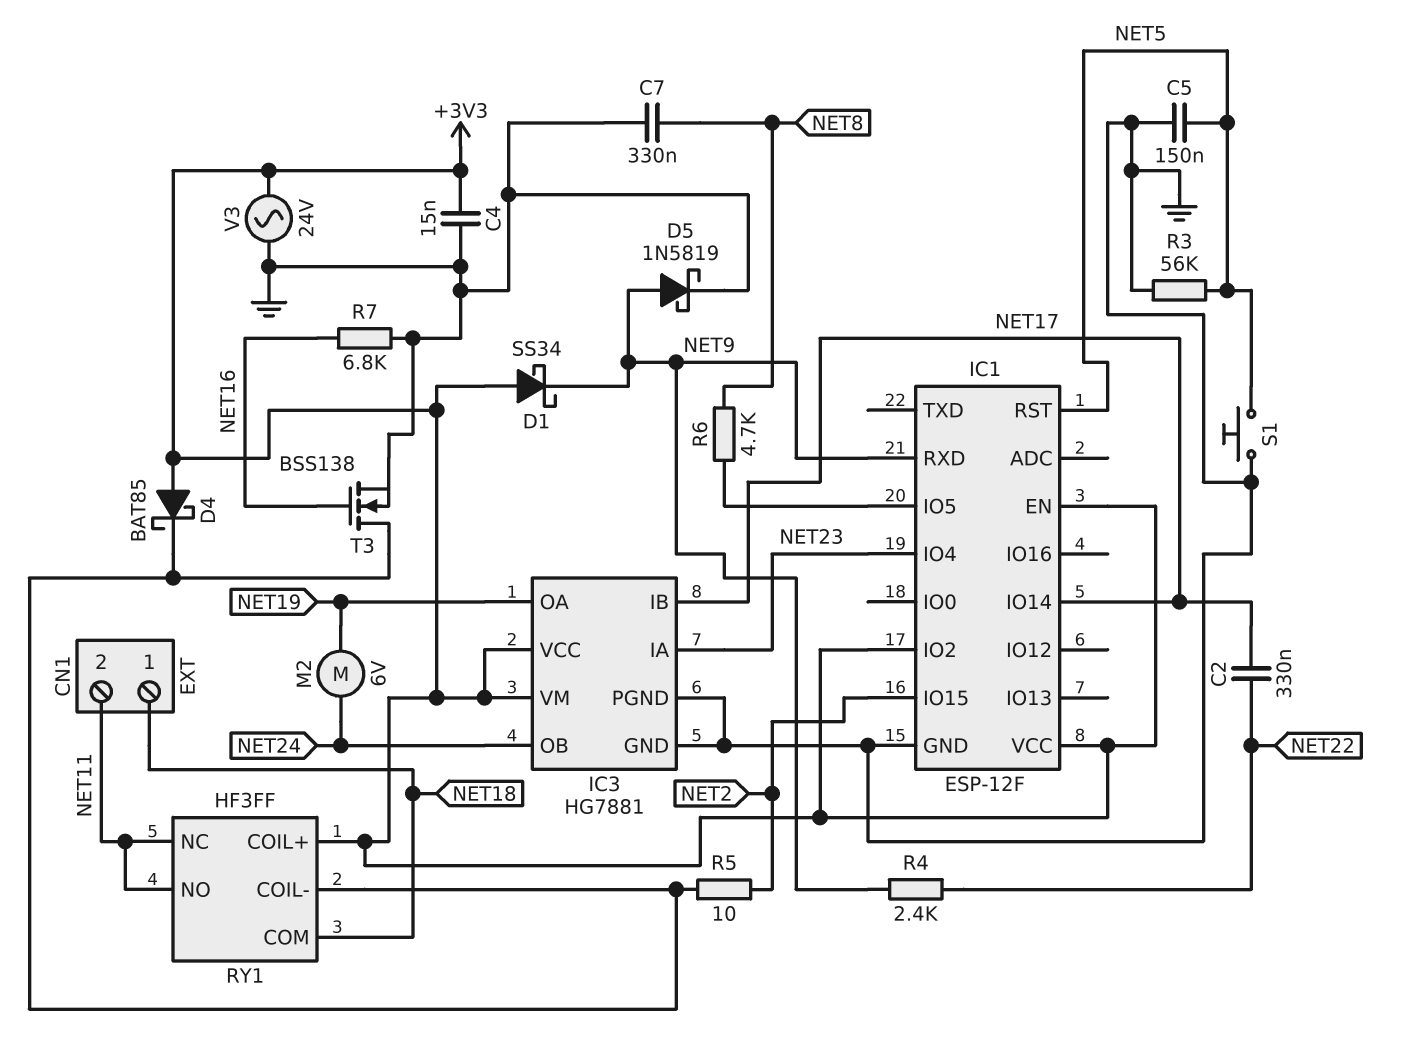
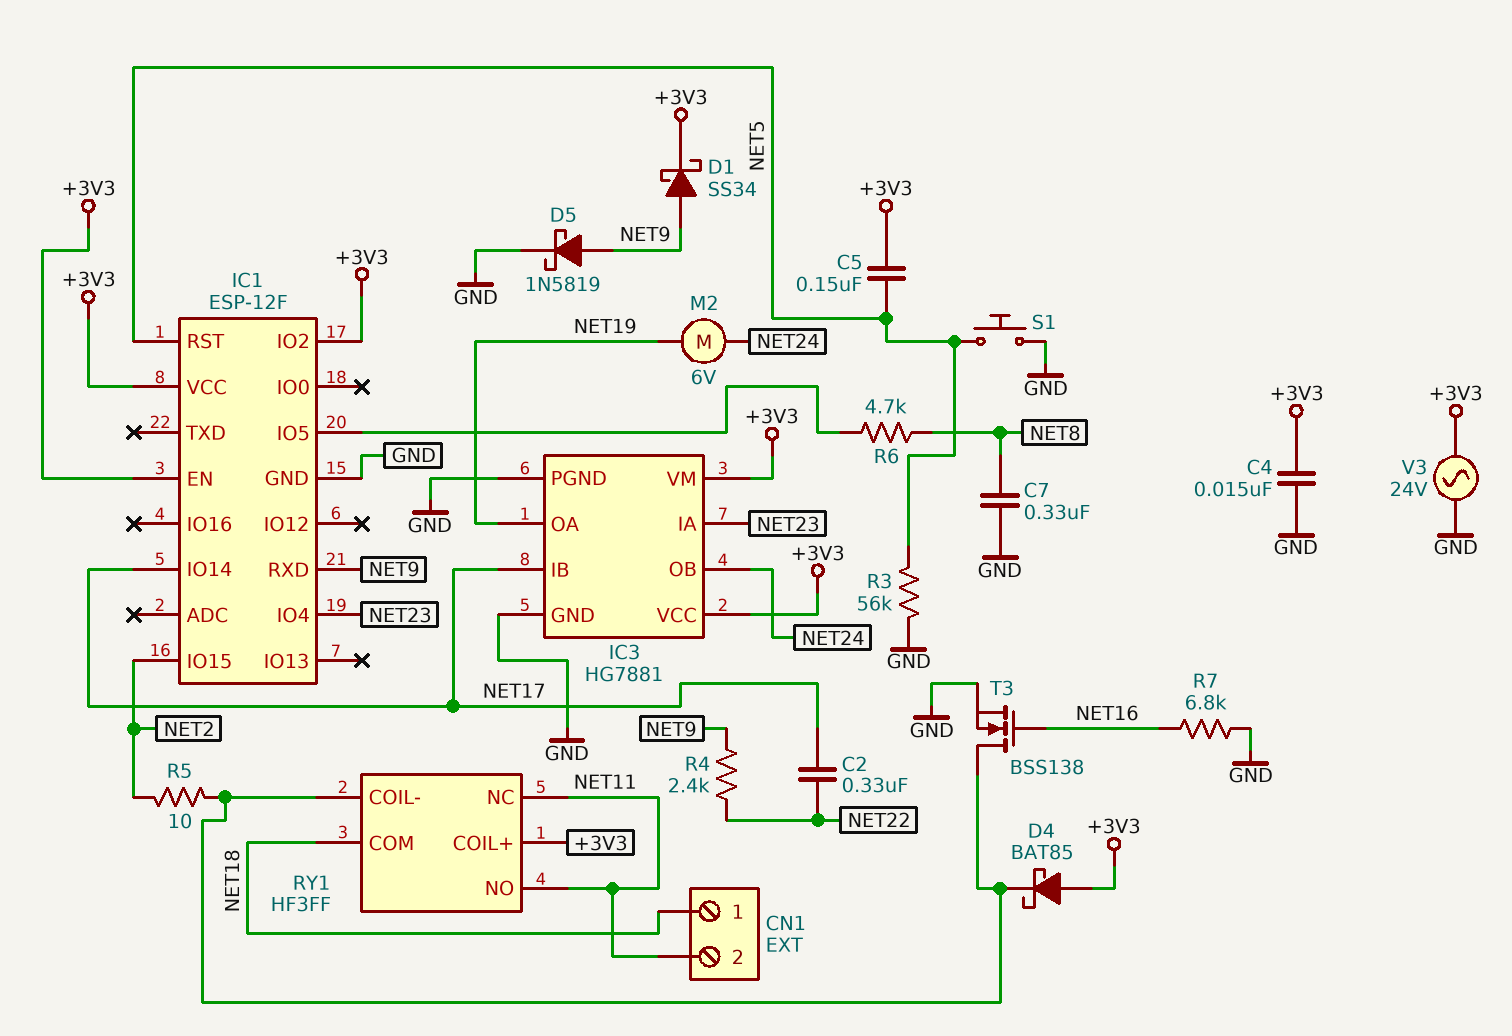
C5: 150nF (GND, NET5) -> 150nF (+3V3, NET5)
D1: schottky SS34 (A +3V3, K NET9) -> schottky SS34 (A NET9, K +3V3)

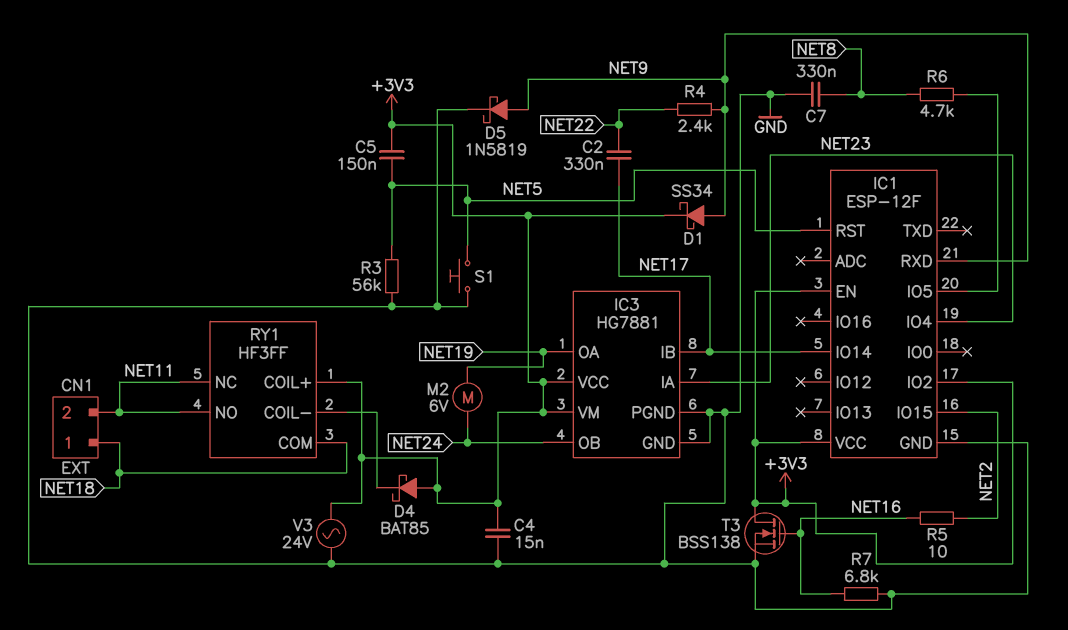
R5: 10 (NET2, RY1/COIL-) -> 10 (NET2, NET16)
T3: NMOS BSS138 (G NET16, D RY1/COIL-, S GND) -> NMOS BSS138 (G NET16, D +3V3, S GND)

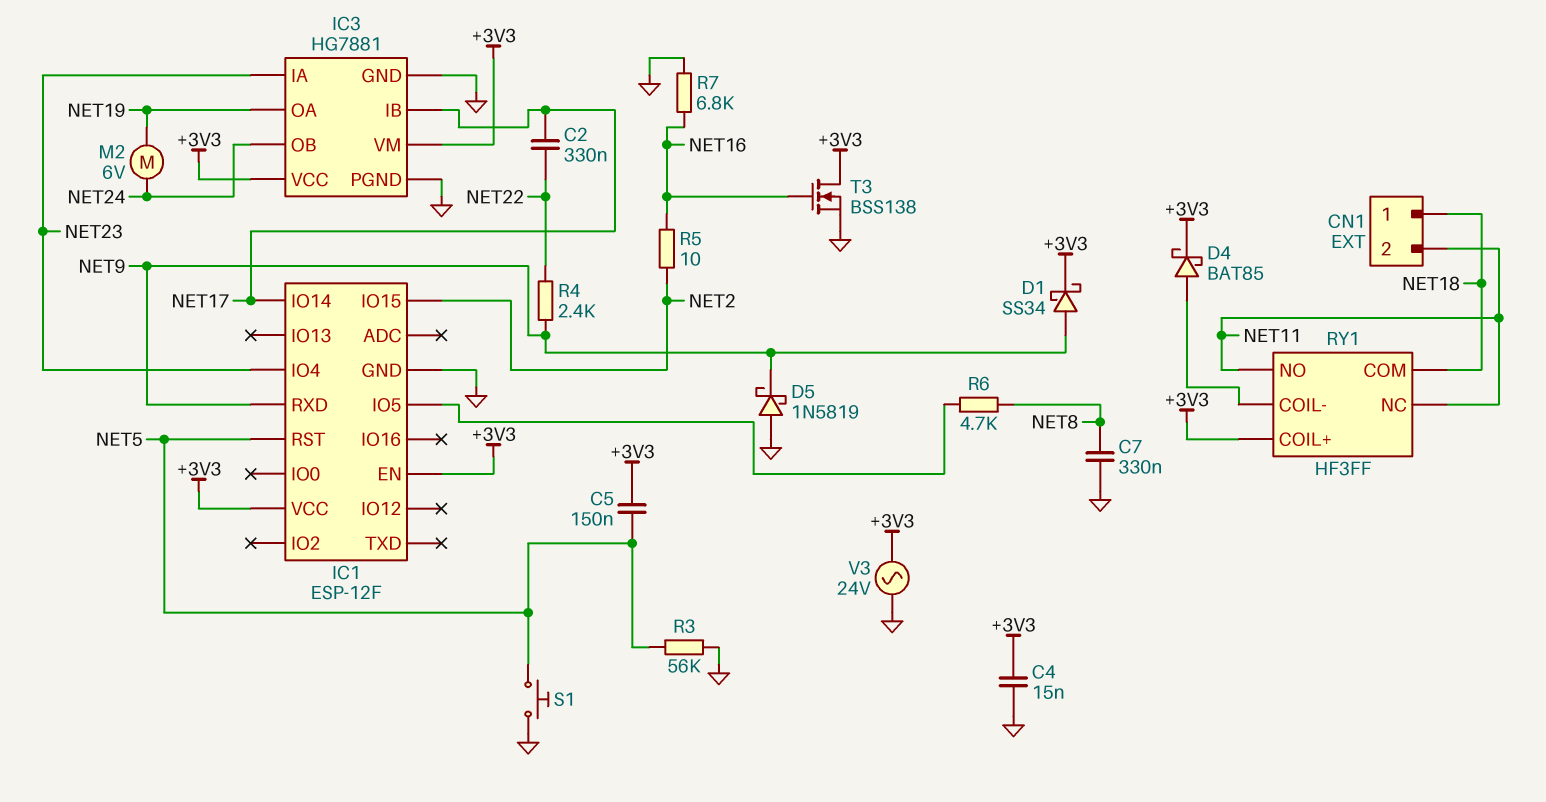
D4: schottky BAT85 (A +3V3, K RY1/COIL-) -> schottky BAT85 (A RY1/COIL-, K +3V3)
D5: schottky 1N5819 (A NET9, K GND) -> schottky 1N5819 (A GND, K NET9)
IC1 pin IO2: +3V3 -> none

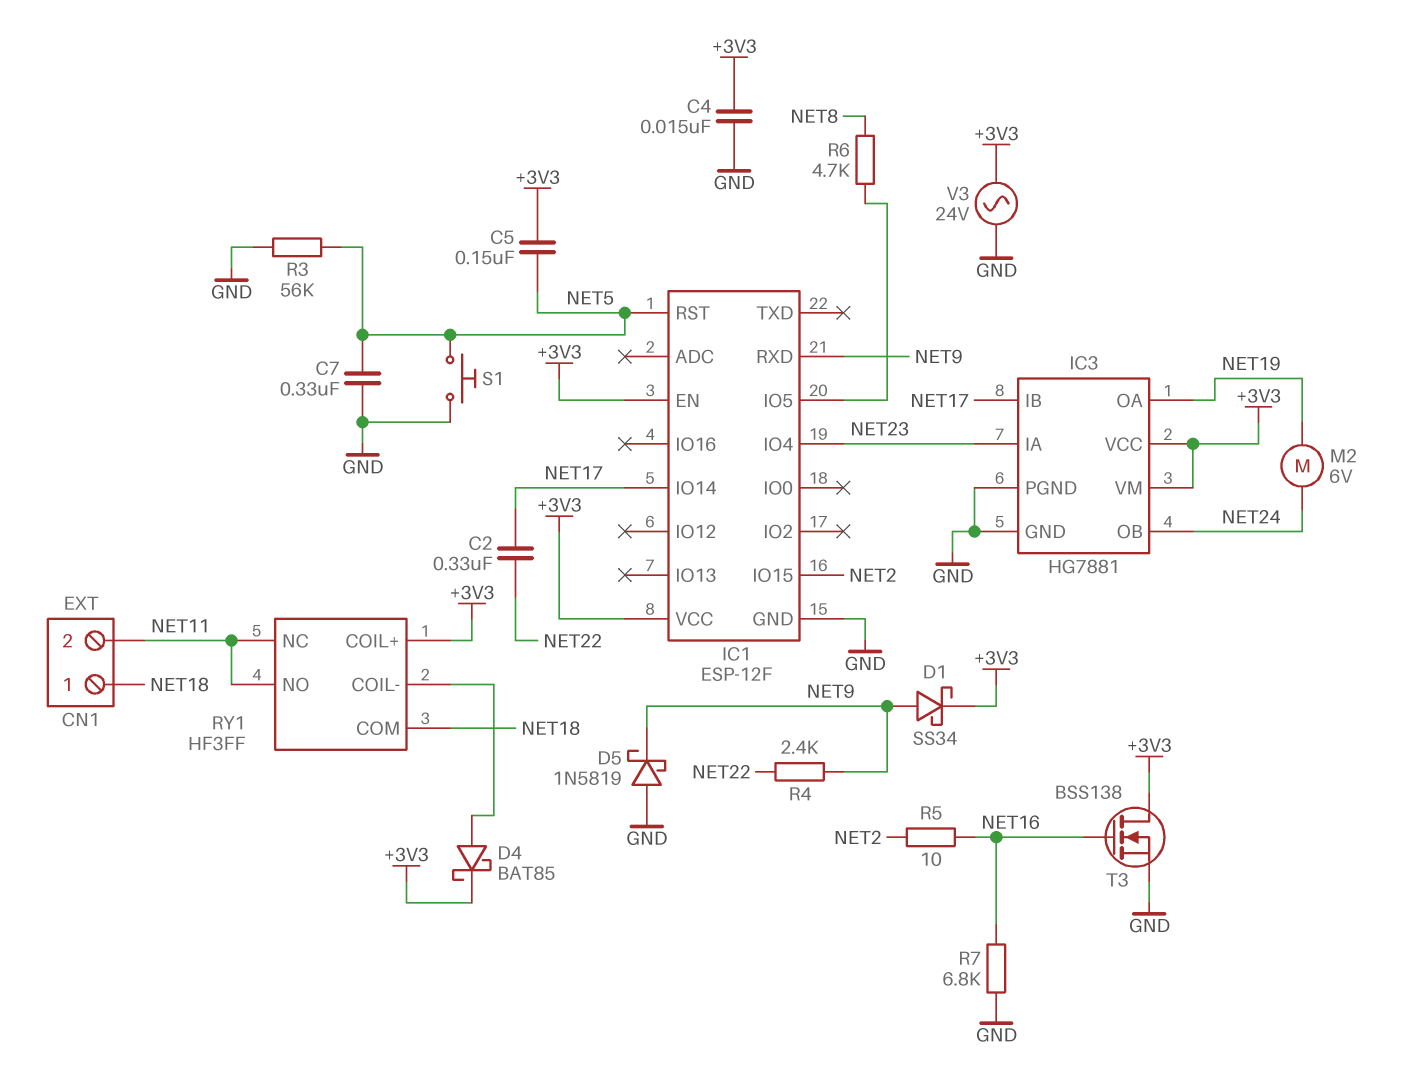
C7: 330nF (GND, NET8) -> 330nF (GND, NET5)

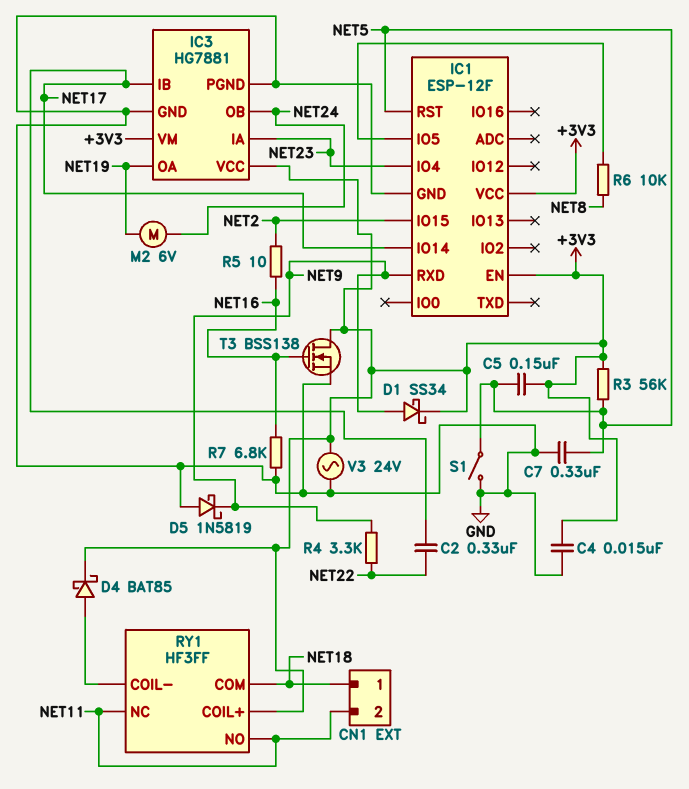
R3: 56k (GND, NET5) -> 56k (+3V3, NET5)
R4: 2.4k (NET9, NET22) -> 3.3k (NET9, NET22)
R6: 4.7k (IC1/IO5, NET8) -> 10k (IC1/IO5, NET8)
S1: button (GND, NET5) -> switch (GND, NET5)

